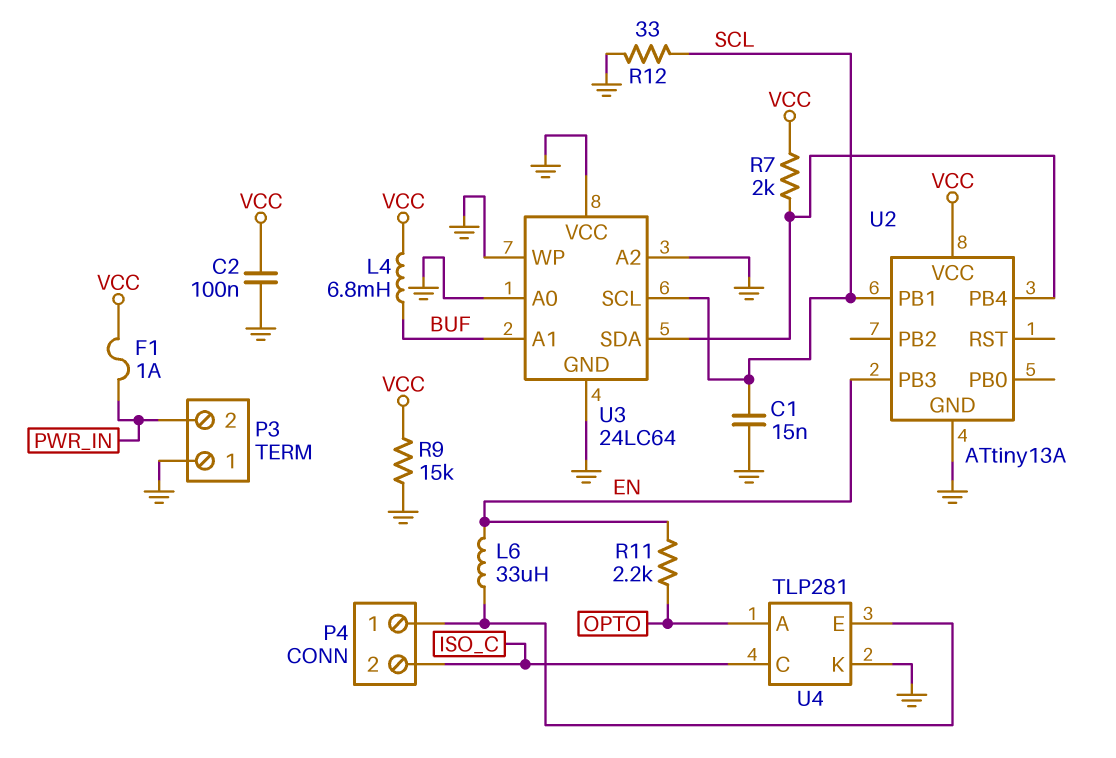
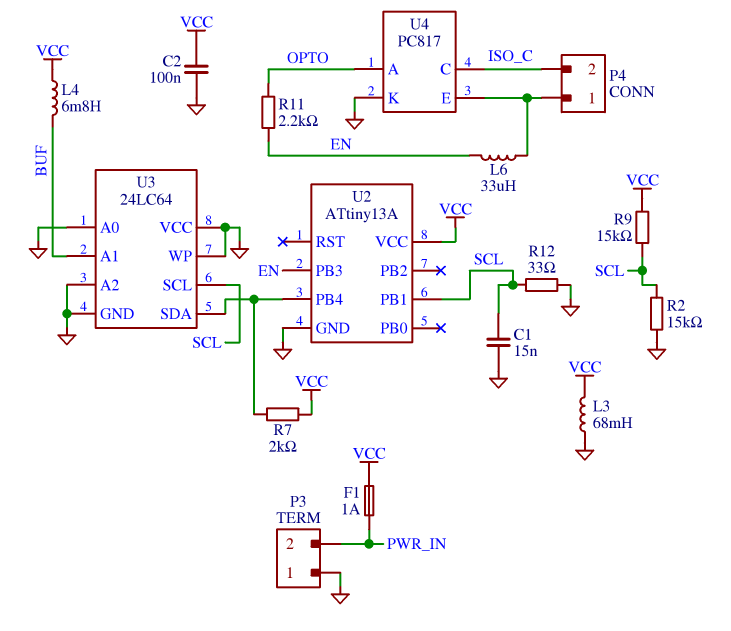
L3: none -> 68mH (GND, VCC)
R2: none -> 15k (GND, SCL)
R9: 15k (GND, VCC) -> 15k (SCL, VCC)
U4: TLP281 -> PC817

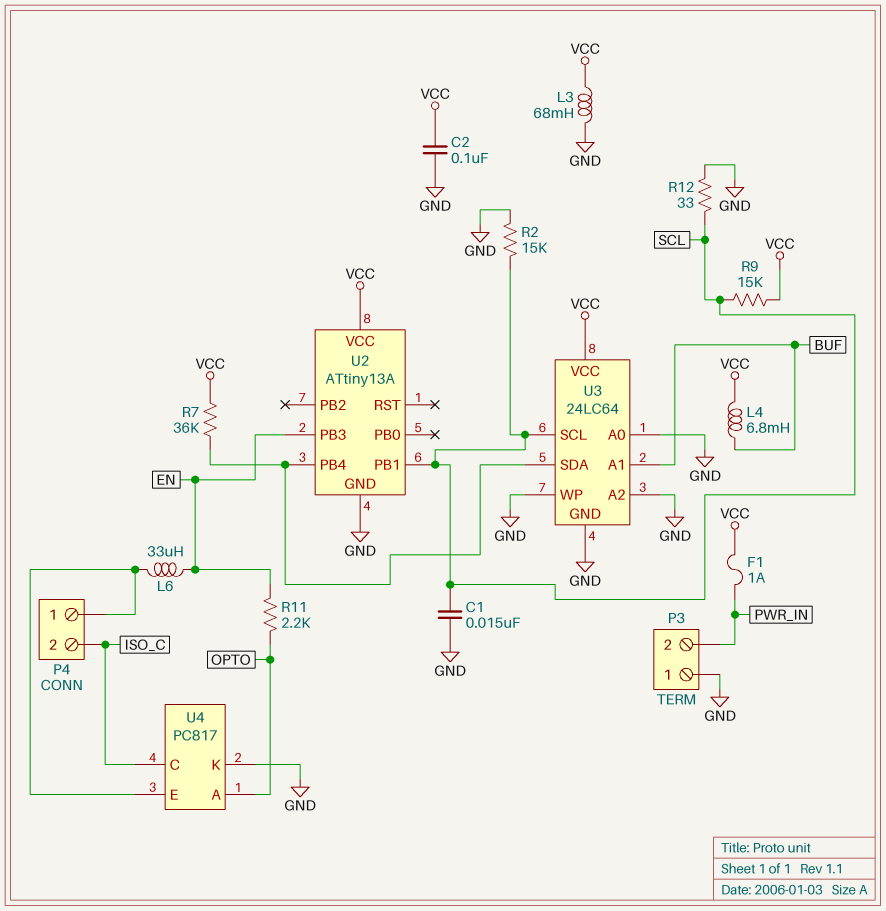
R7: 2k (U2/PB4, VCC) -> 36k (U2/PB4, VCC)
U3 pin VCC: GND -> VCC

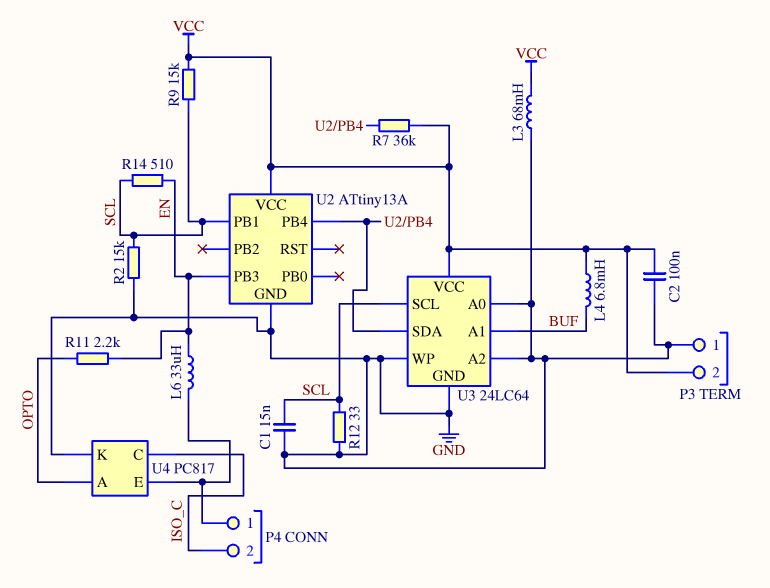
F1: 1A (PWR_IN, VCC) -> none
P3 pin 2: PWR_IN -> VCC
R14: none -> 510 (EN, SCL)

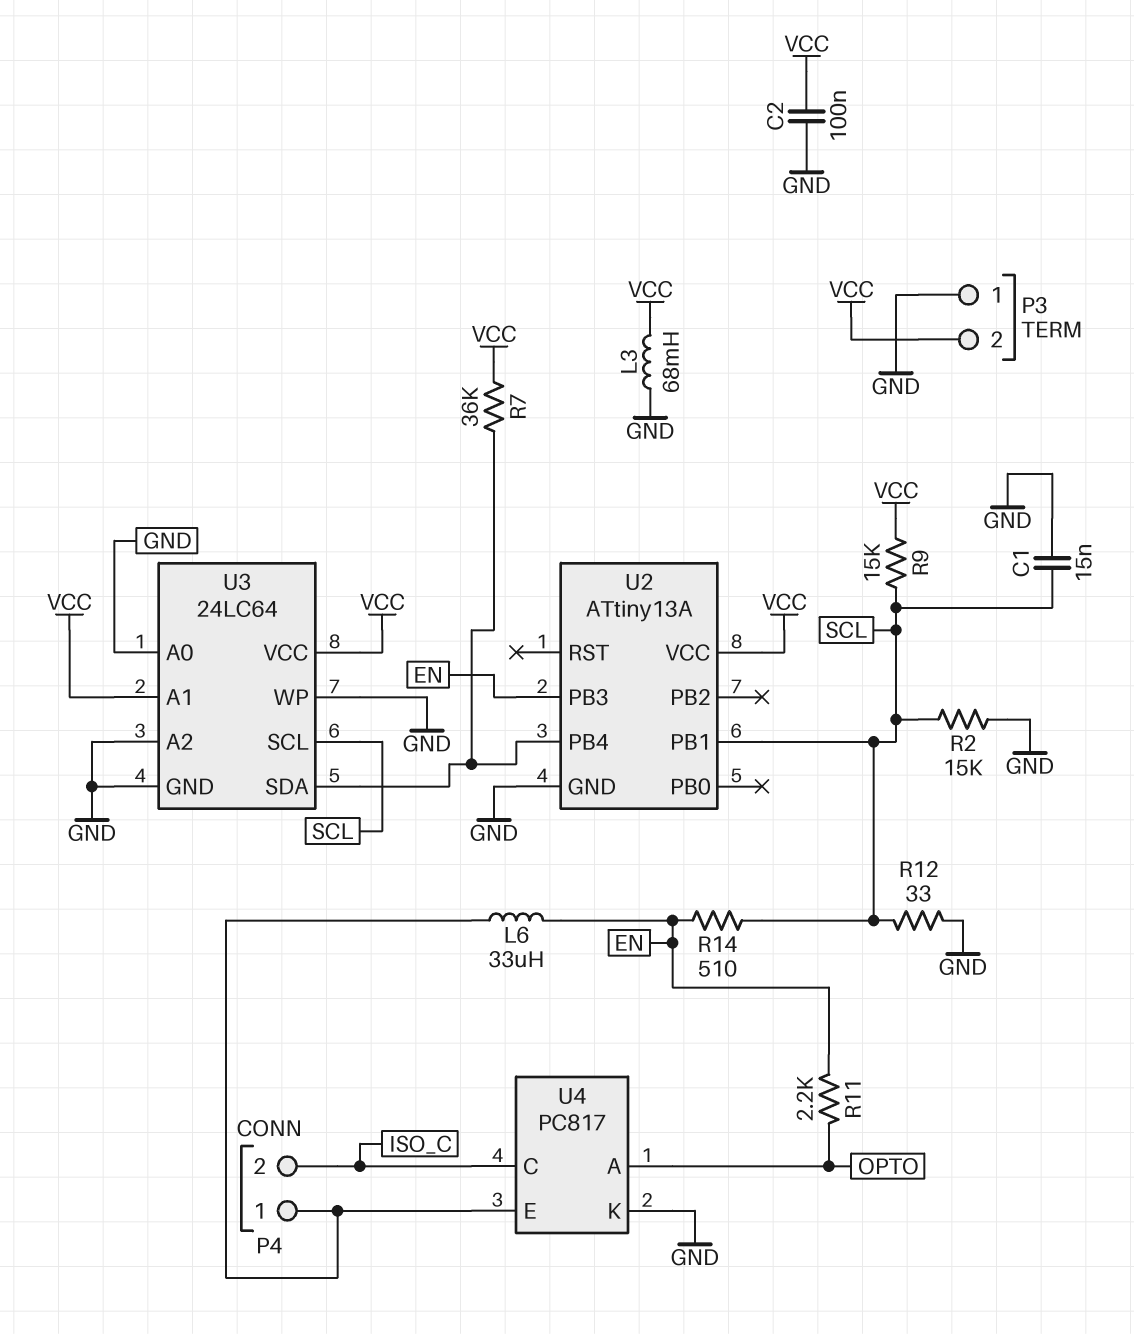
L4: 6.8mH (BUF, VCC) -> none
U3 pin A1: BUF -> VCC

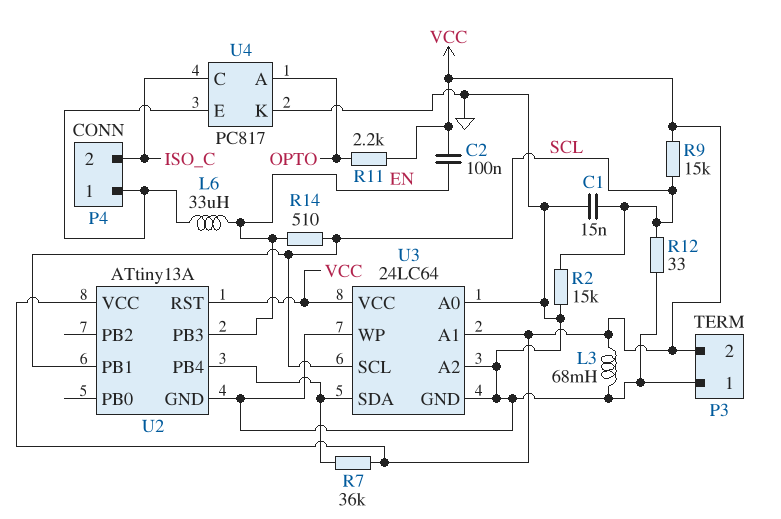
C2: 100nF (GND, VCC) -> 100nF (EN, VCC)
R11: 2.2k (EN, OPTO) -> 2.2k (OPTO, VCC)
U2 pin RST: none -> VCC

